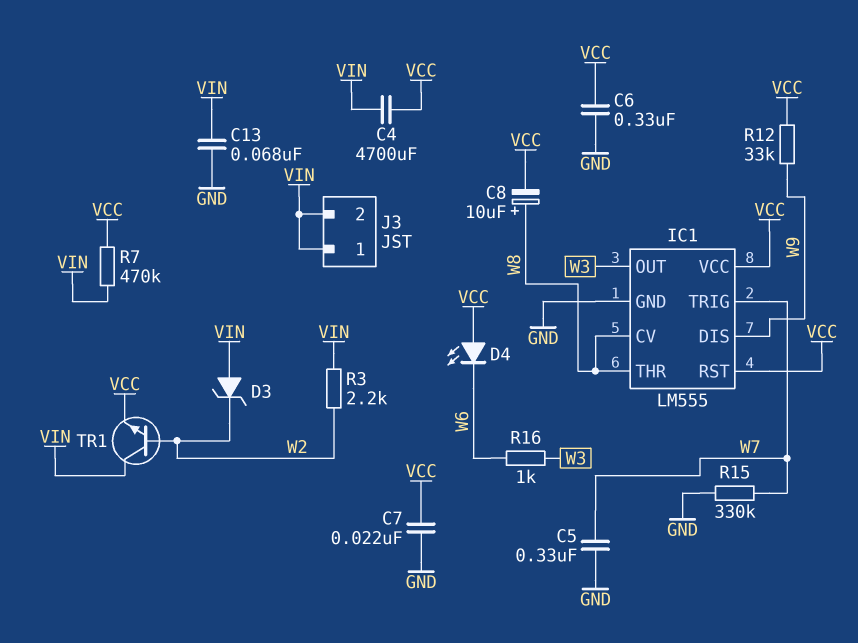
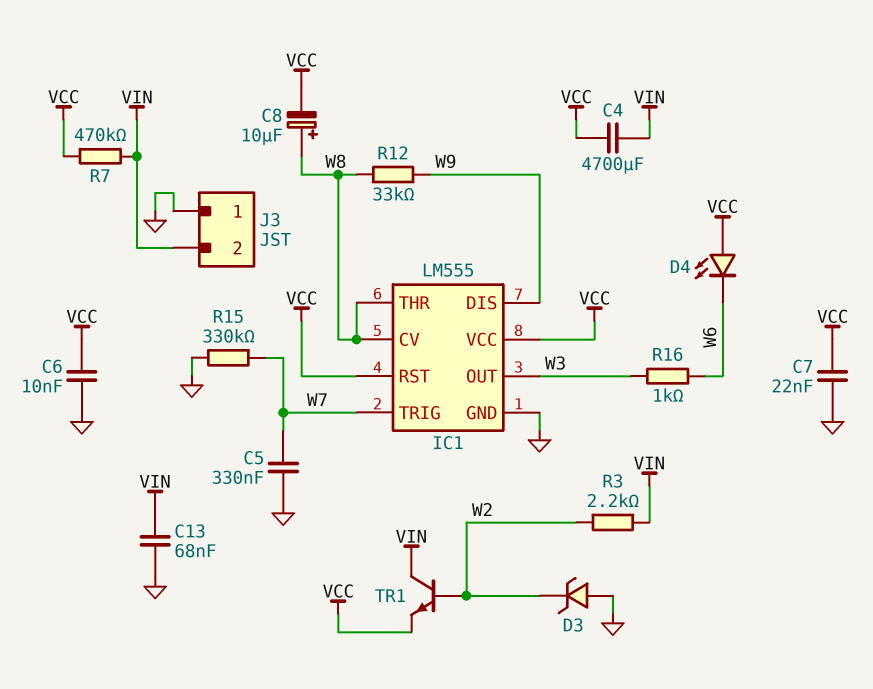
C6: 330nF (GND, VCC) -> 10nF (GND, VCC)
D3: zener (A VIN, K W2) -> zener (A GND, K W2)
J3 pin 1: VIN -> GND
R12: 33k (VCC, W9) -> 33k (W8, W9)

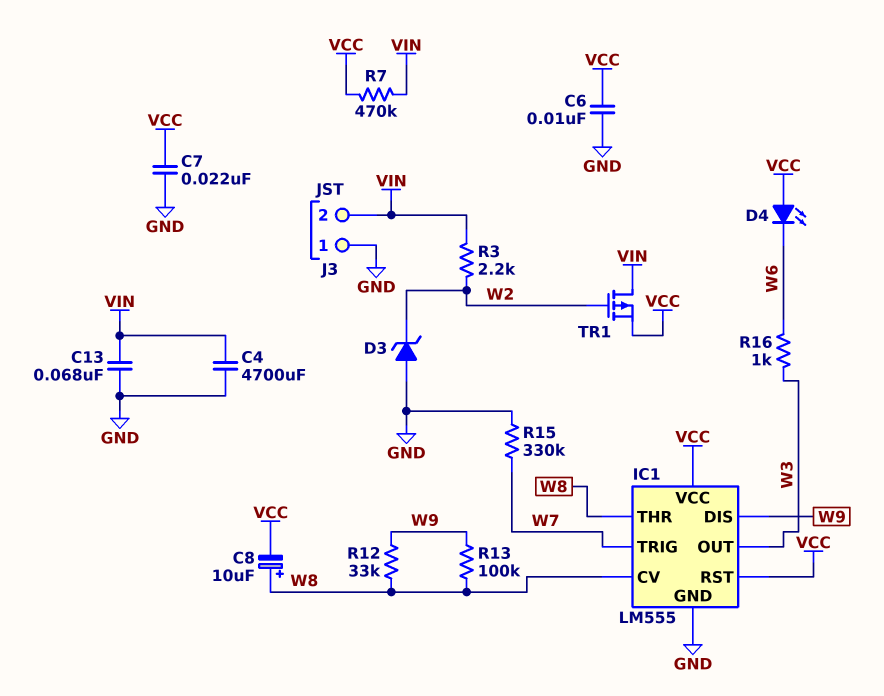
C4: 4700uF (VCC, VIN) -> 4700uF (GND, VIN)
C5: 330nF (GND, W7) -> none
R13: none -> 100k (W8, W9)
TR1: NPN (B W2, C VIN, E VCC) -> PMOS (G W2, D VIN, S VCC)

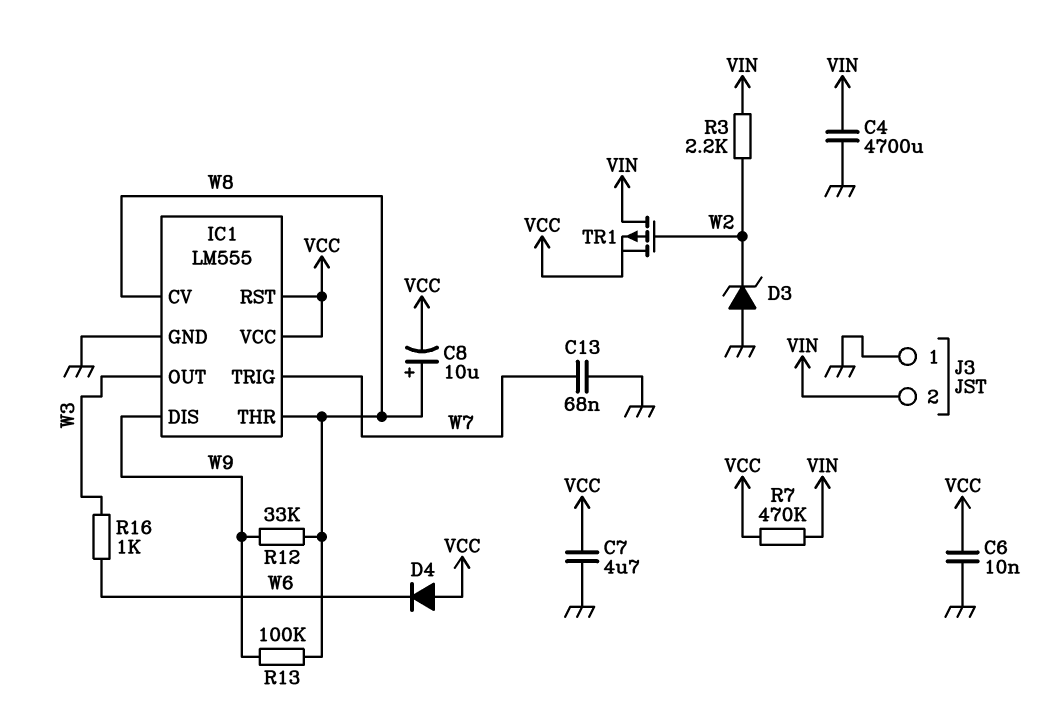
C7: 22nF (GND, VCC) -> 4.7uF (GND, VCC)
C13: 68nF (GND, VIN) -> 68nF (GND, W7)
D4: LED (A VCC, K W6) -> diode (A VCC, K W6)
R15: 330k (GND, W7) -> none

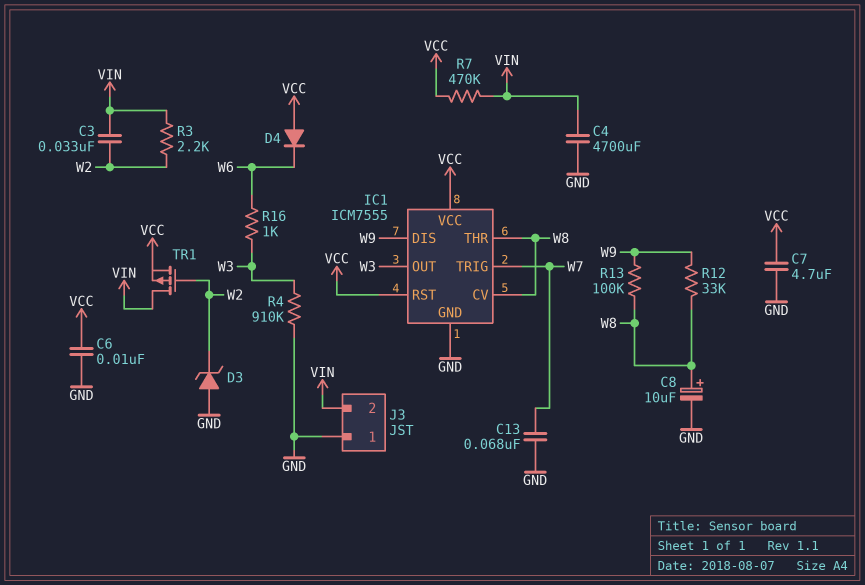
C3: none -> 33nF (VIN, W2)
C8: 10uF (plus W8, minus VCC) -> 10uF (plus W8, minus GND)
IC1: LM555 -> ICM7555
R4: none -> 910k (GND, W3)

